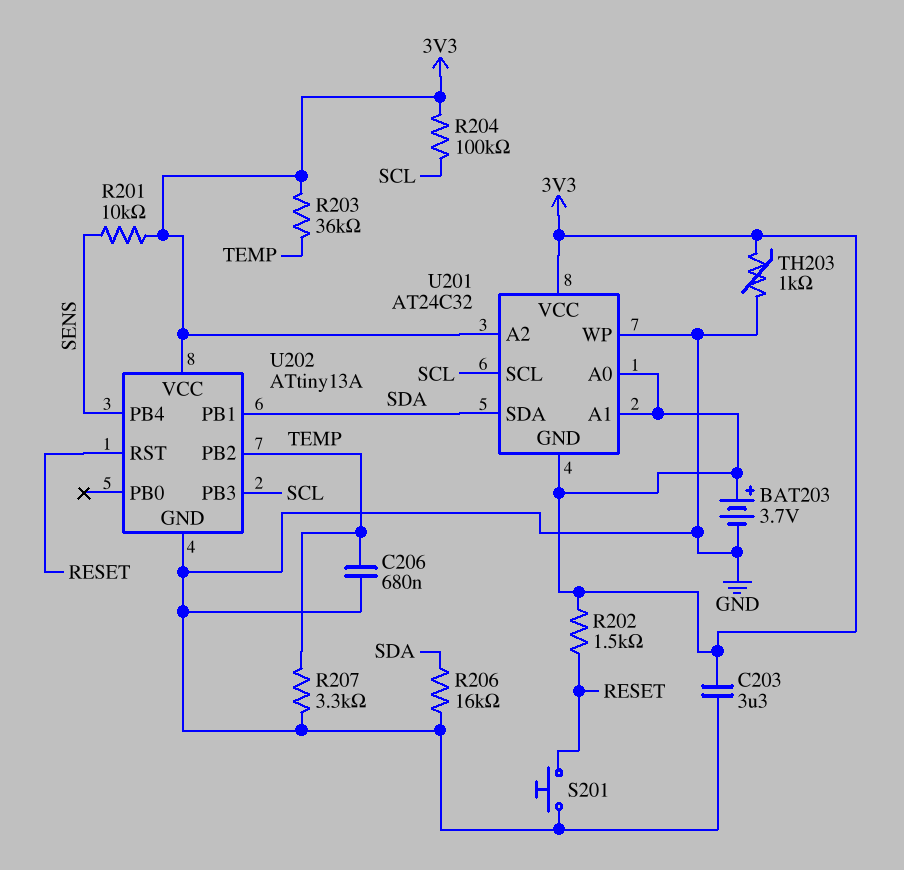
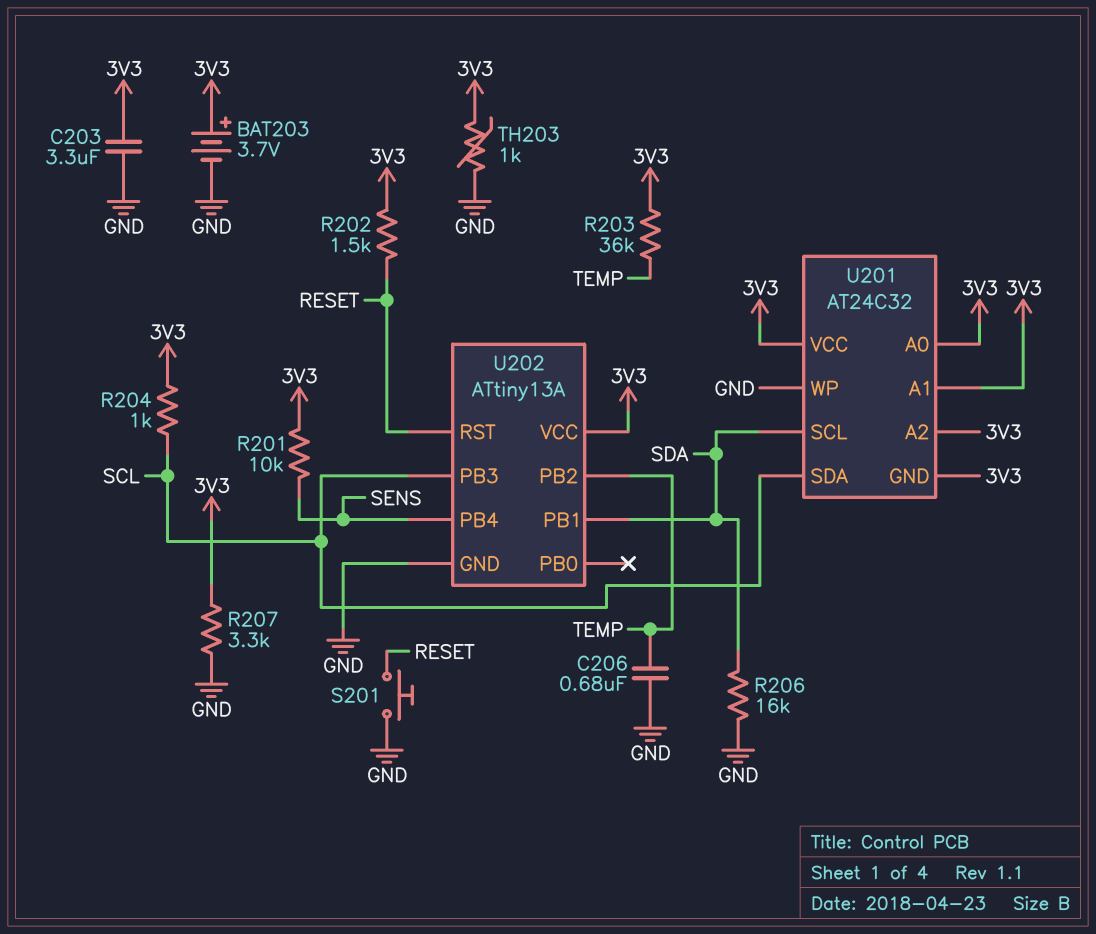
R204: 100k (3V3, SCL) -> 1k (3V3, SCL)
R207: 3.3k (GND, TEMP) -> 3.3k (3V3, GND)
U201 pin SCL: SCL -> SDA
U201 pin SDA: SDA -> SCL

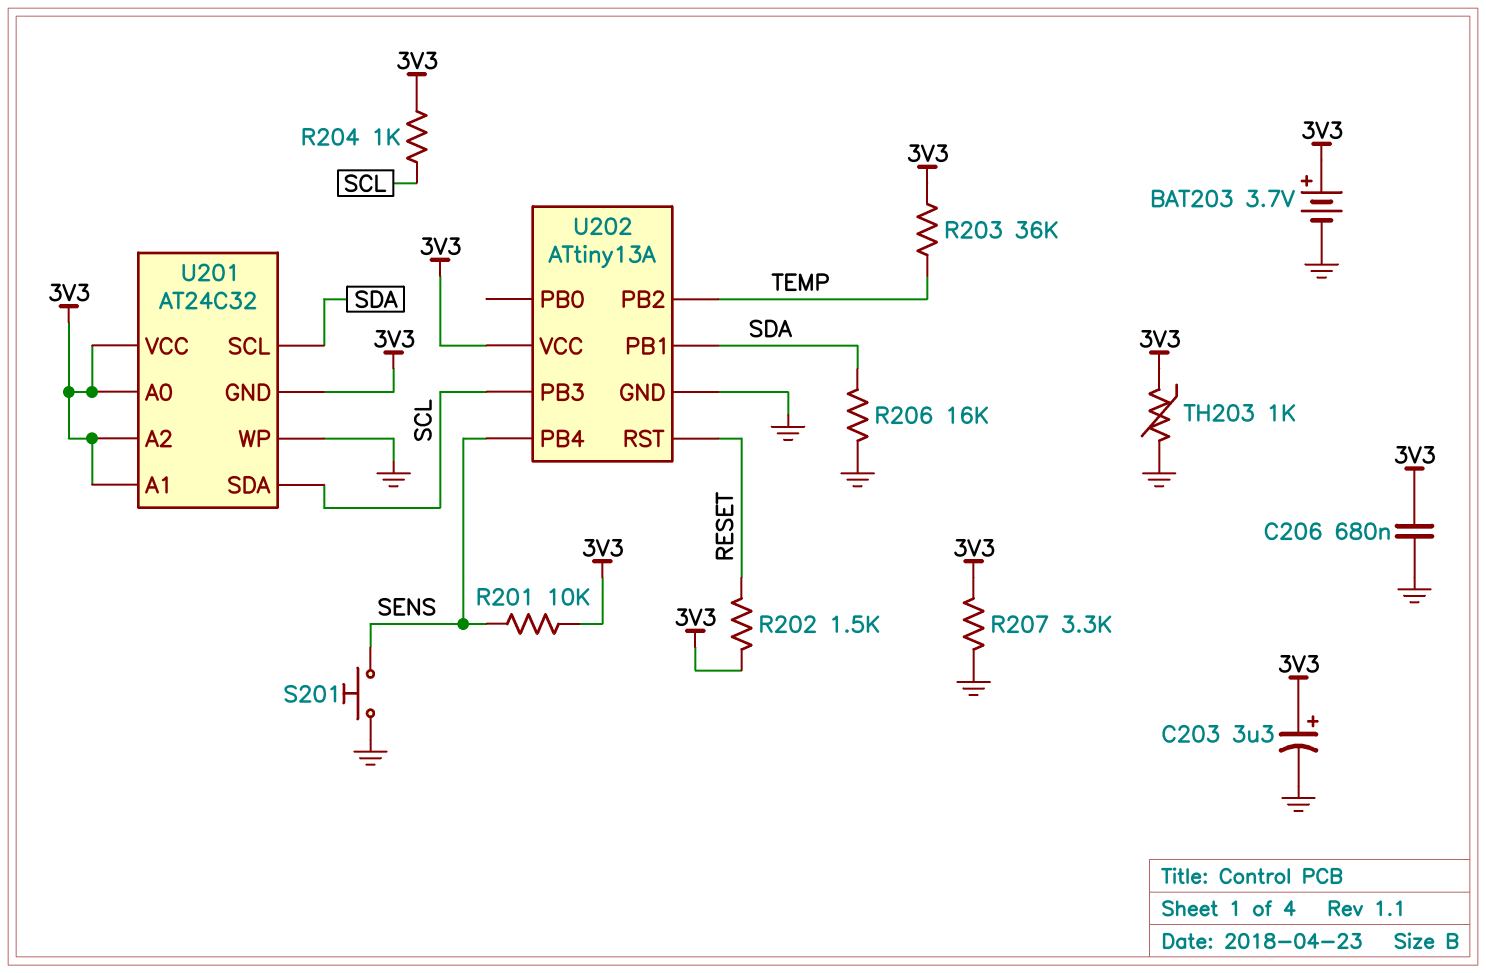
C203: 3.3uF (3V3, GND) -> 3.3uF (plus 3V3, minus GND)
C206: 680nF (GND, TEMP) -> 680nF (3V3, GND)
S201: button (GND, RESET) -> button (GND, SENS)

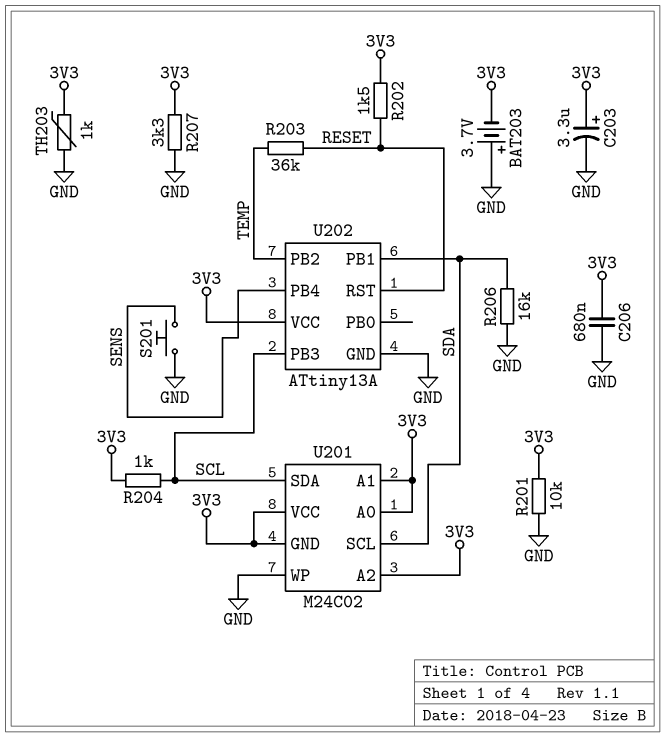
BAT203: 3.7V (plus 3V3, minus GND) -> 3.7V (plus GND, minus 3V3)
R201: 10k (3V3, SENS) -> 10k (3V3, GND)
R203: 36k (3V3, TEMP) -> 36k (RESET, TEMP)
U201: AT24C32 -> M24C02

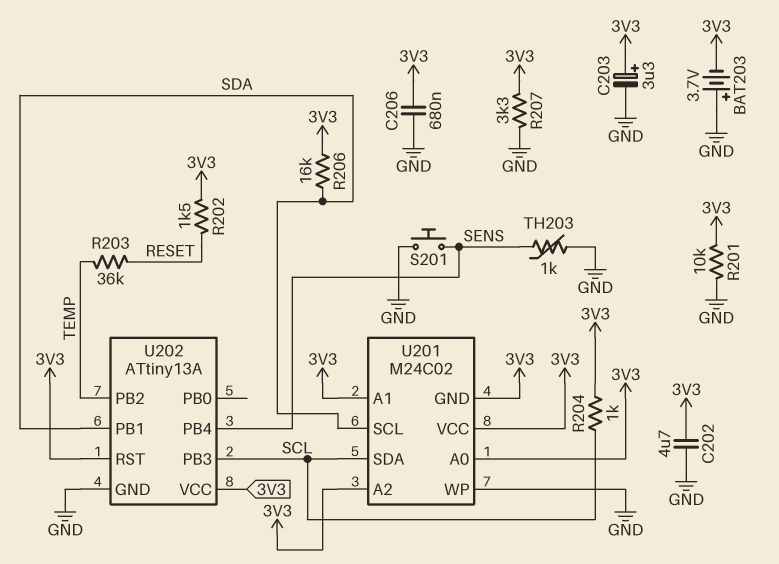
C202: none -> 4.7uF (3V3, GND)
R206: 16k (GND, SDA) -> 16k (3V3, SDA)
TH203: 1k (3V3, GND) -> 1k (GND, SENS)
U202 pin RST: RESET -> 3V3

